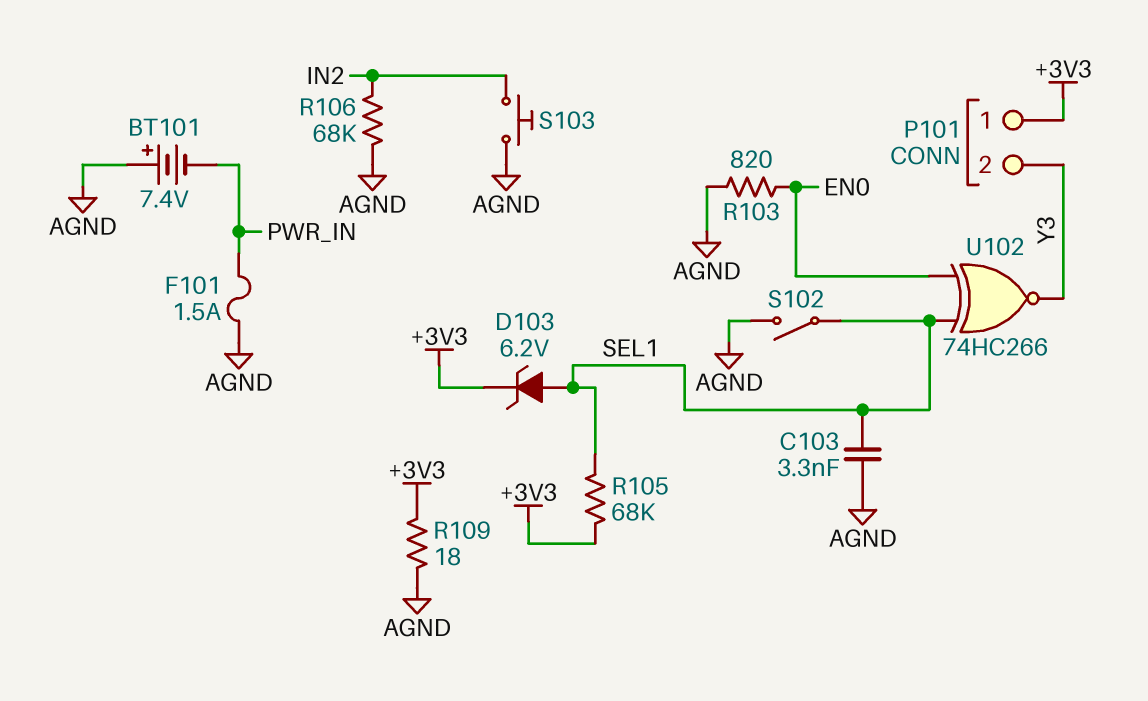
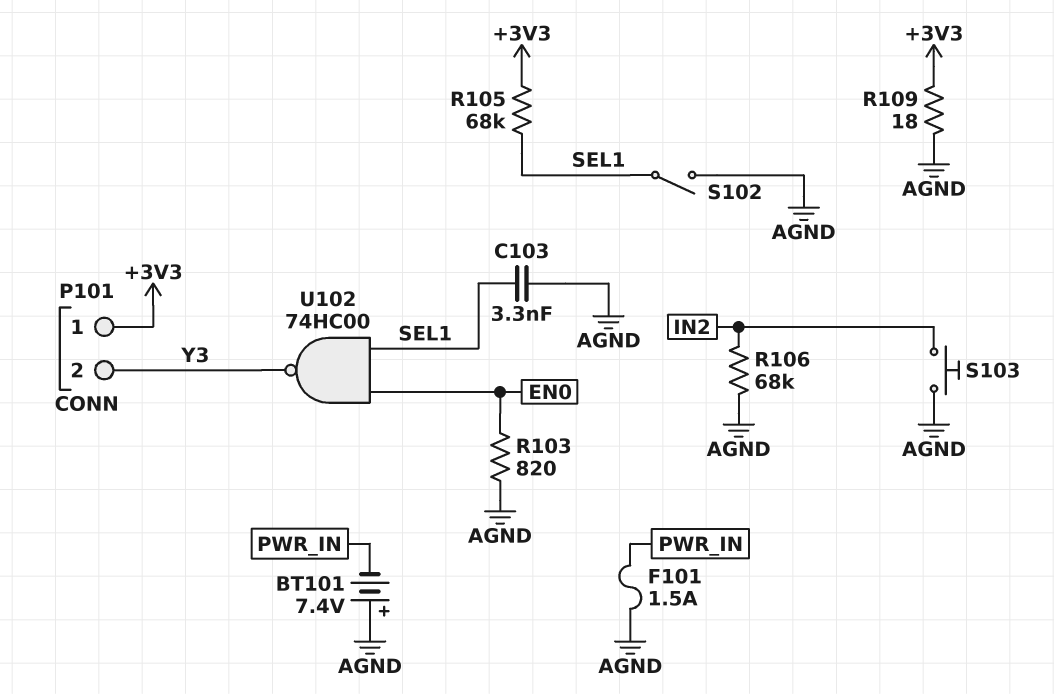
D103: zener 6.2V (A SEL1, K +3V3) -> none
U102: XNOR 74HC266 (in EN0, in SEL1, out Y3) -> NAND 74HC00 (in EN0, in SEL1, out Y3)

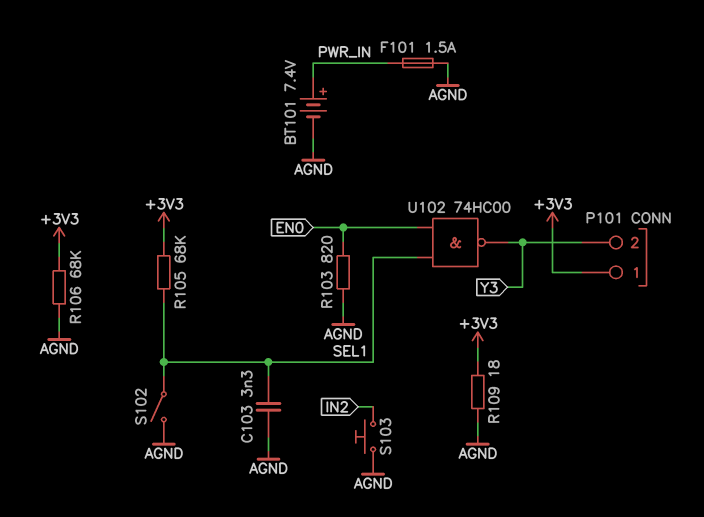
BT101: 7.4V (plus AGND, minus PWR_IN) -> 7.4V (plus PWR_IN, minus AGND)
R106: 68k (AGND, IN2) -> 68k (+3V3, AGND)

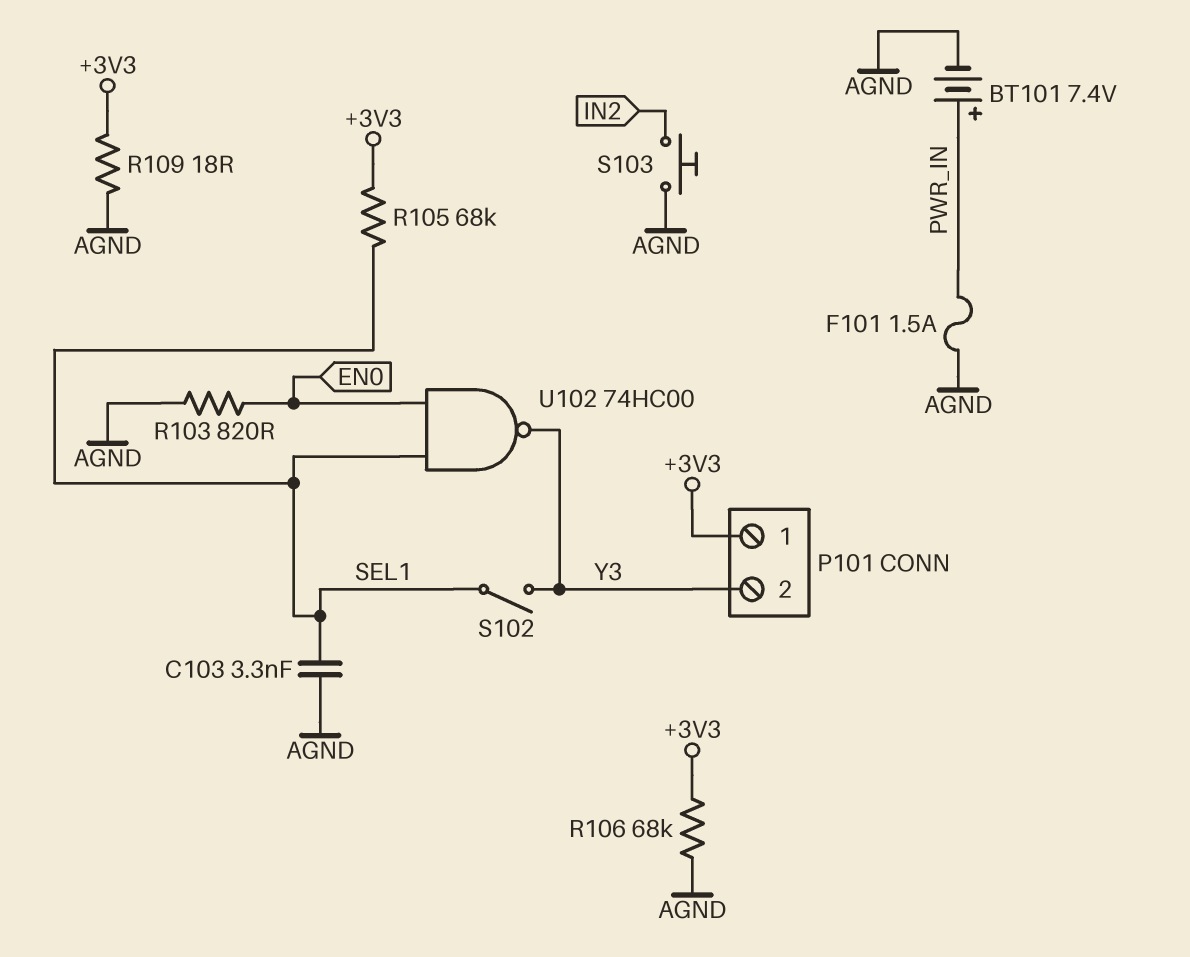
S102: switch (AGND, SEL1) -> switch (SEL1, Y3)

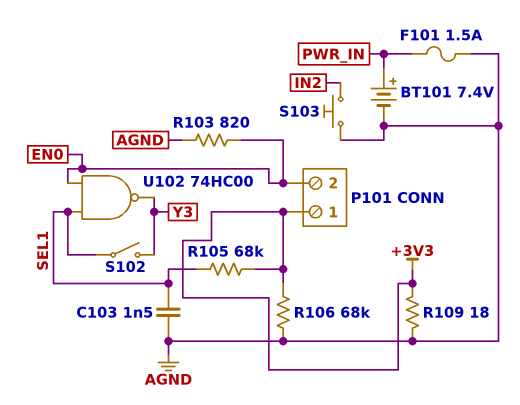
C103: 3.3nF (AGND, SEL1) -> 1.5nF (AGND, SEL1)
P101 pin 2: Y3 -> EN0

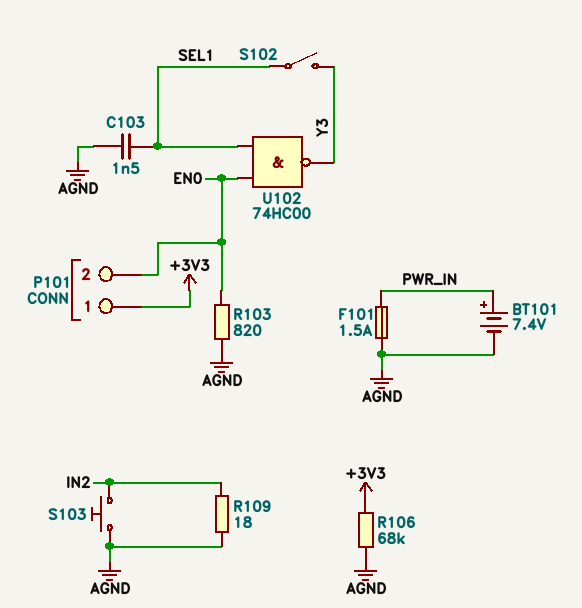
R105: 68k (+3V3, SEL1) -> none
R109: 18 (+3V3, AGND) -> 18 (AGND, IN2)

